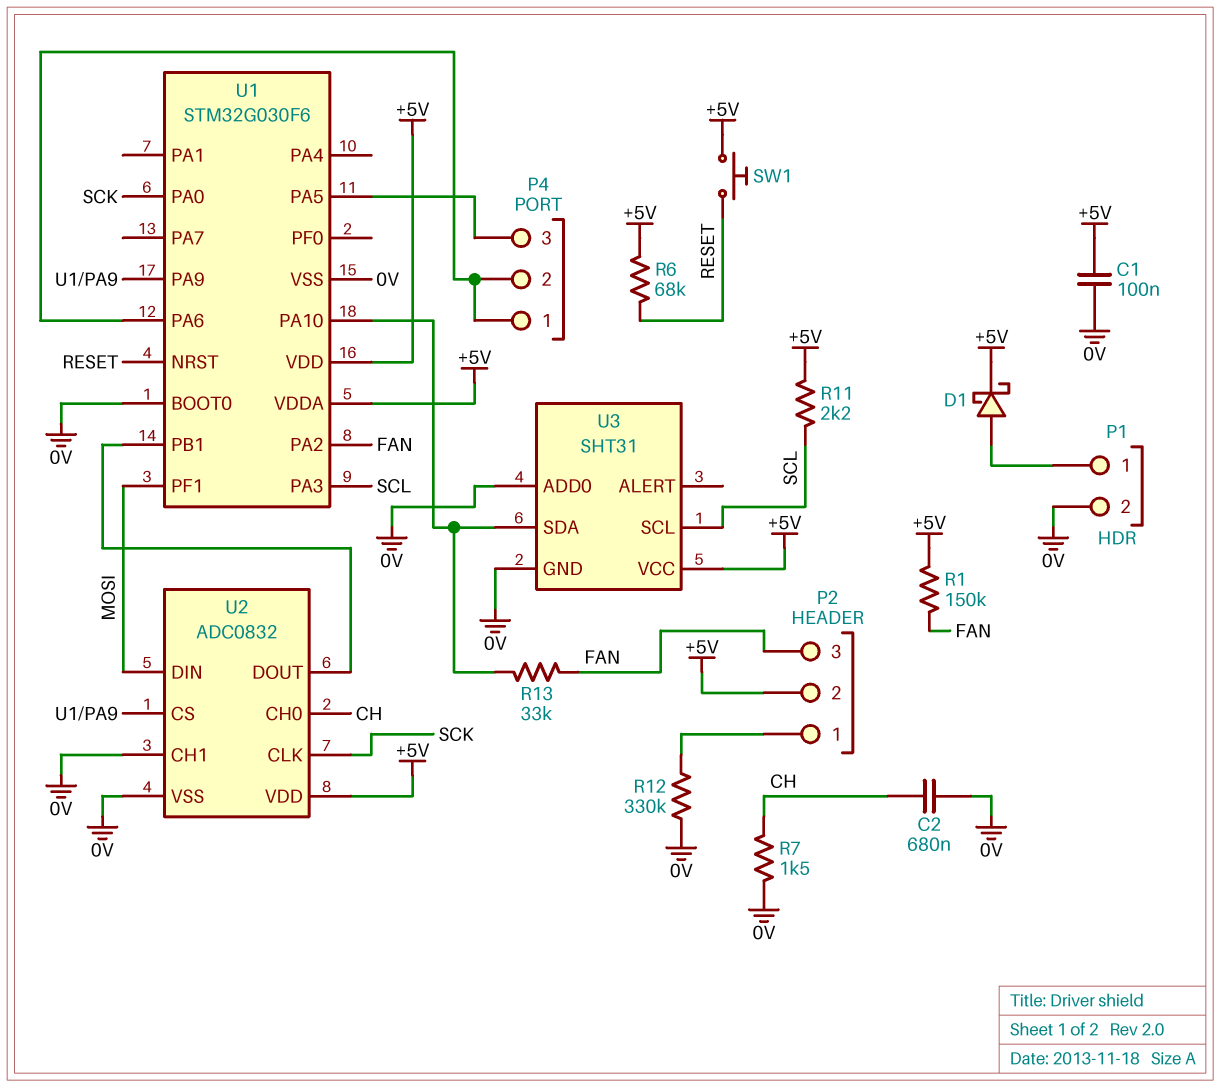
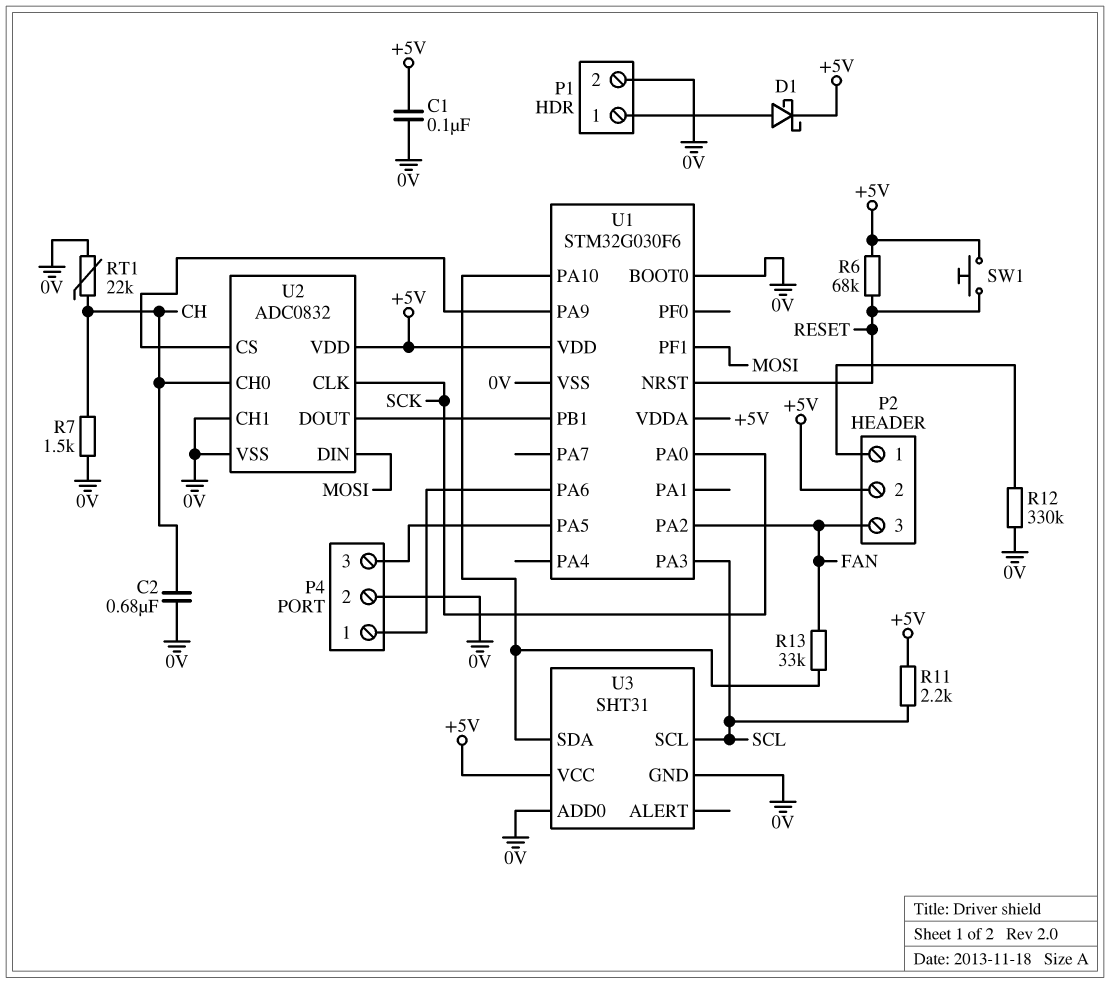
P4 pin 2: P4/1 -> 0V
R1: 150k (+5V, FAN) -> none
RT1: none -> 22k (0V, CH)

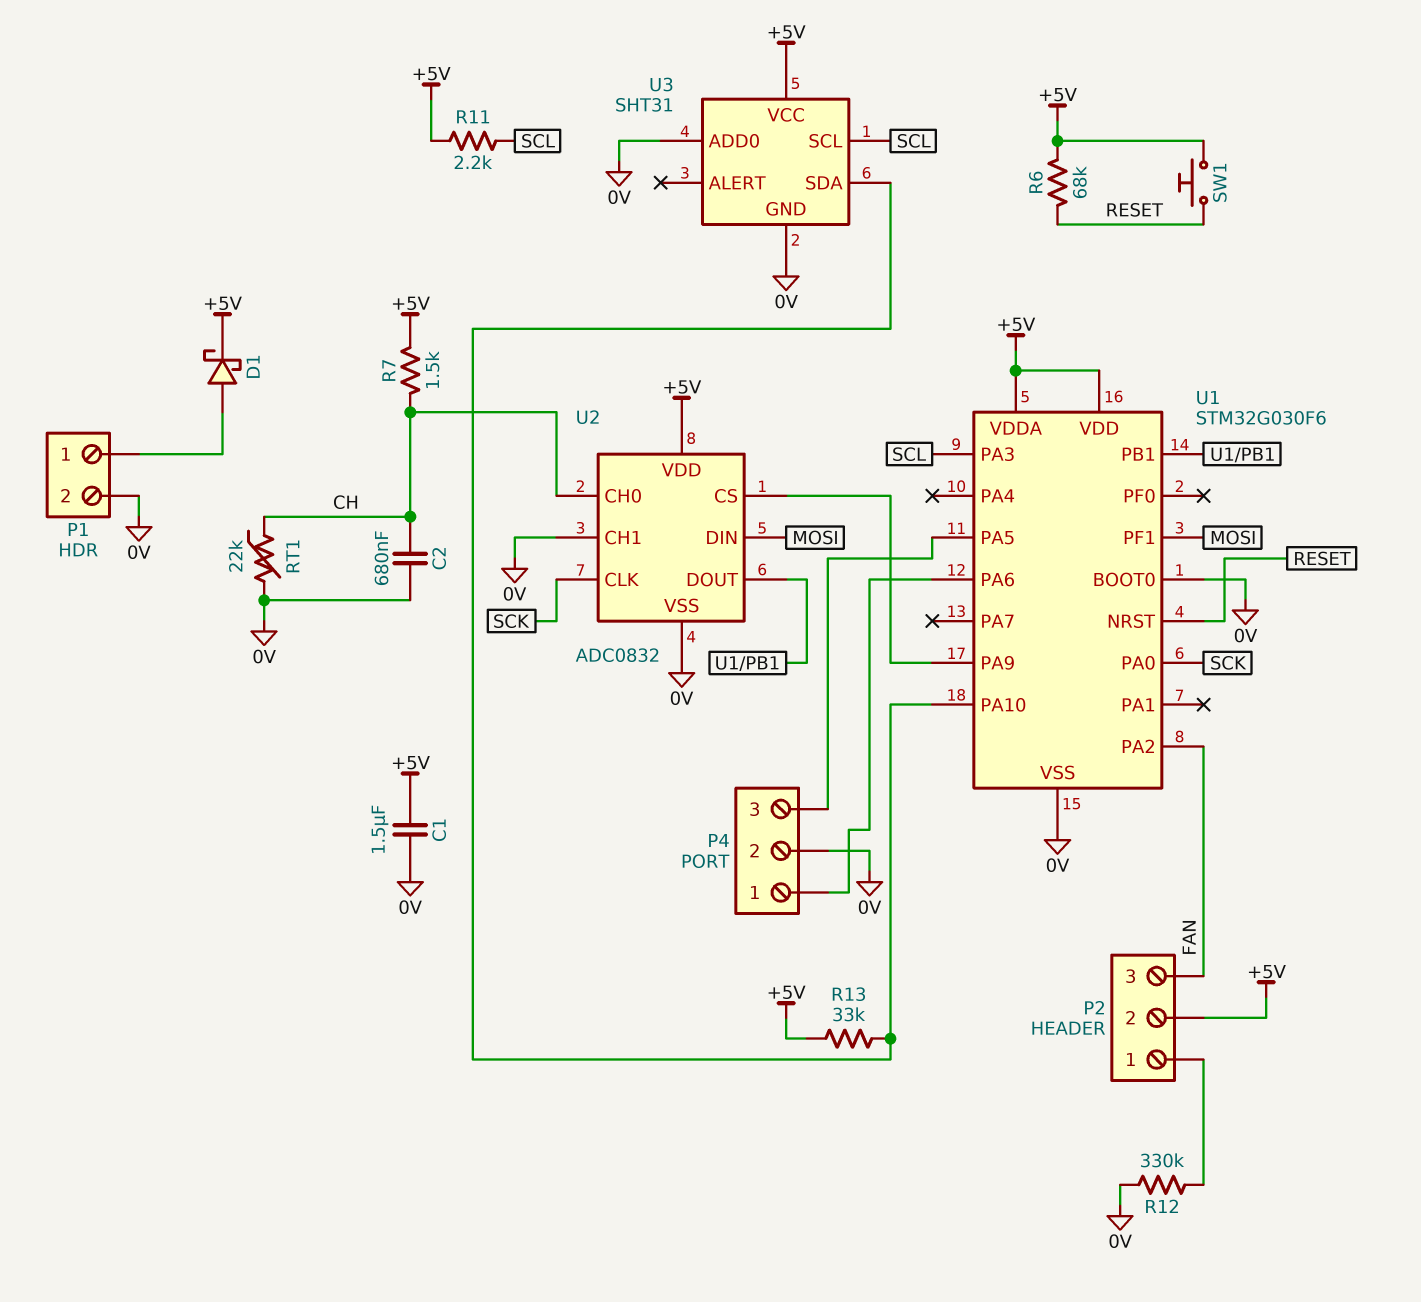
C1: 100nF (+5V, 0V) -> 1.5uF (+5V, 0V)
R7: 1.5k (0V, CH) -> 1.5k (+5V, CH)
R13: 33k (FAN, U1/PA10) -> 33k (+5V, U1/PA10)

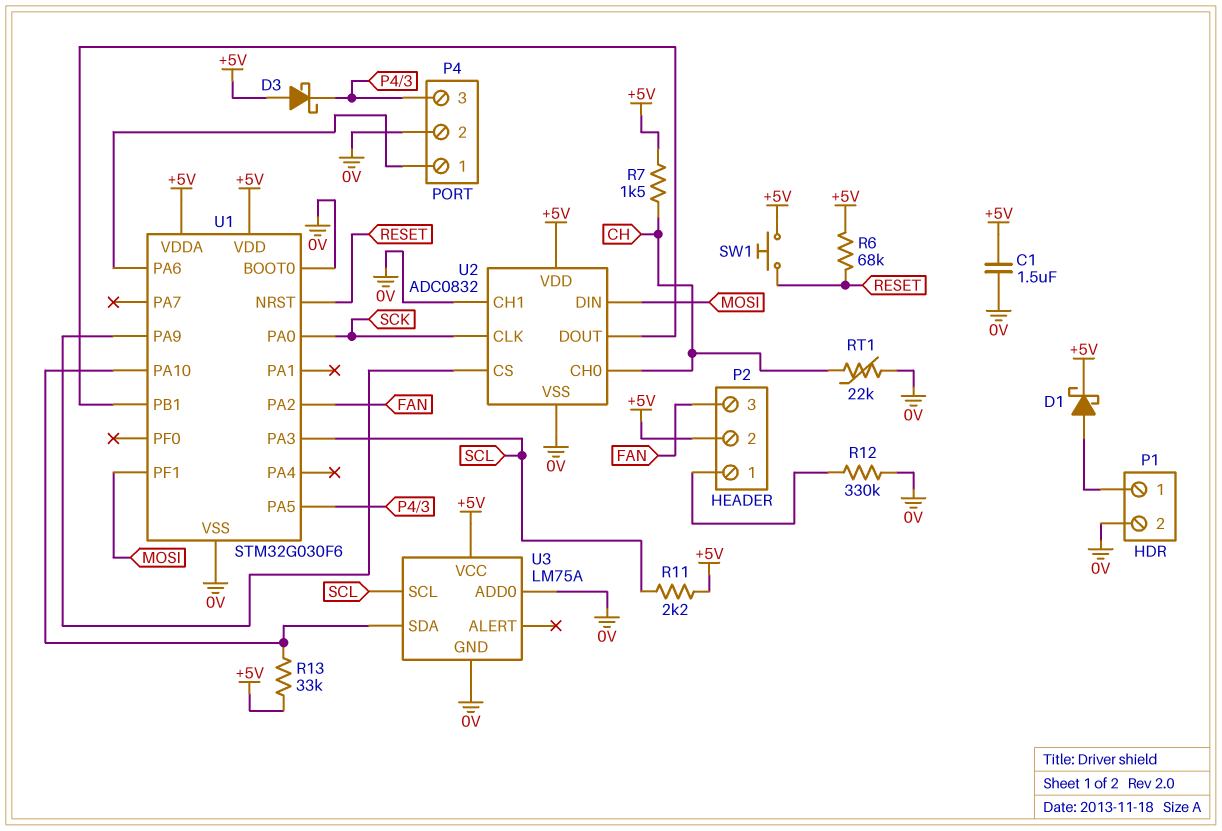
C2: 680nF (0V, CH) -> none
D3: none -> schottky (A +5V, K P4/3)
U3: SHT31 -> LM75A

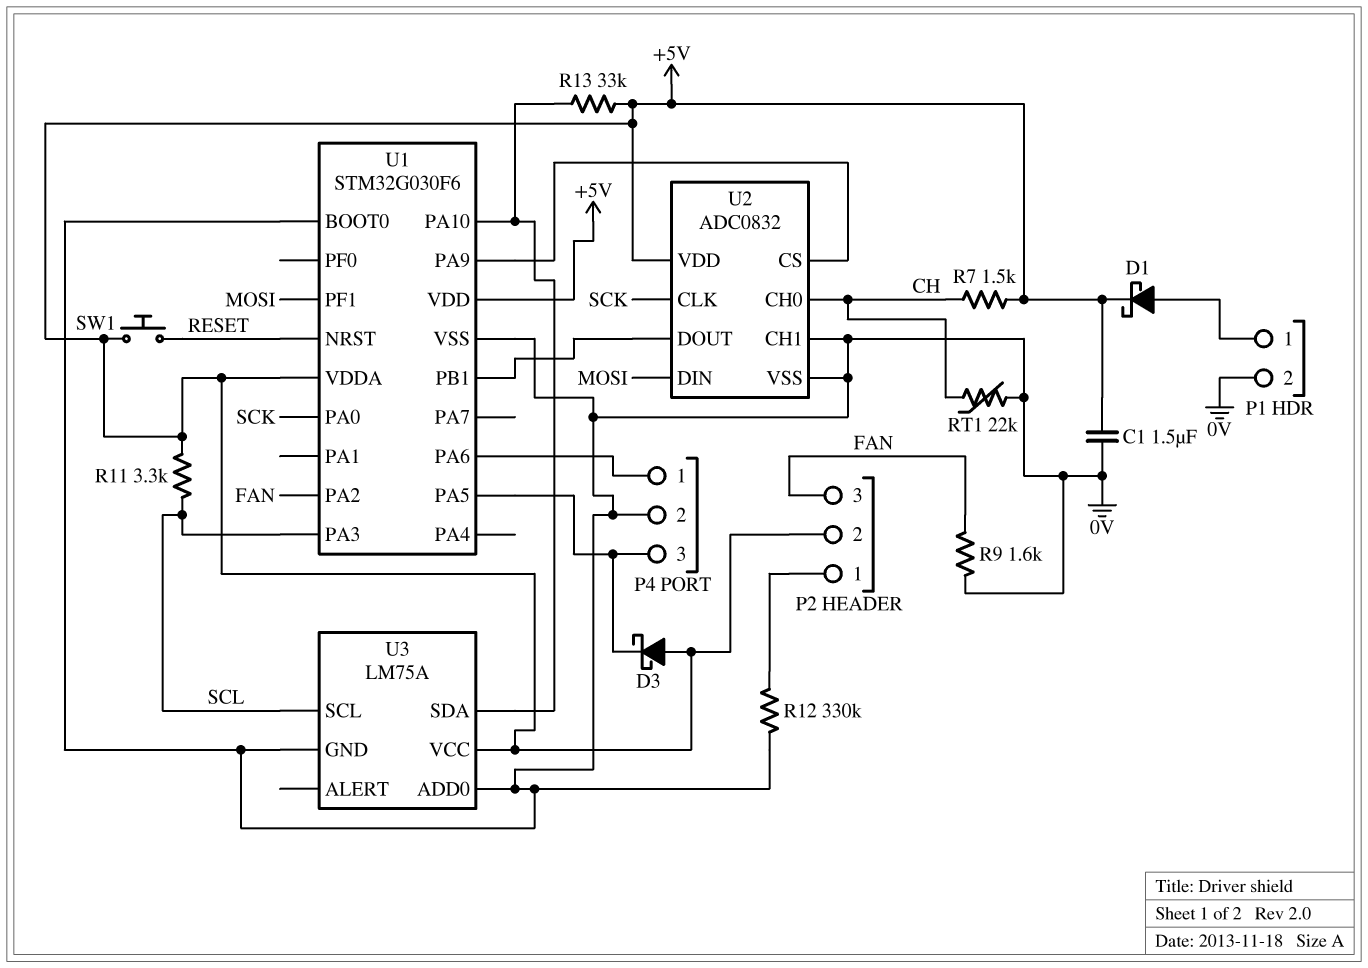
R6: 68k (+5V, RESET) -> none
R9: none -> 1.6k (0V, FAN)
R11: 2.2k (+5V, SCL) -> 3.3k (+5V, SCL)

